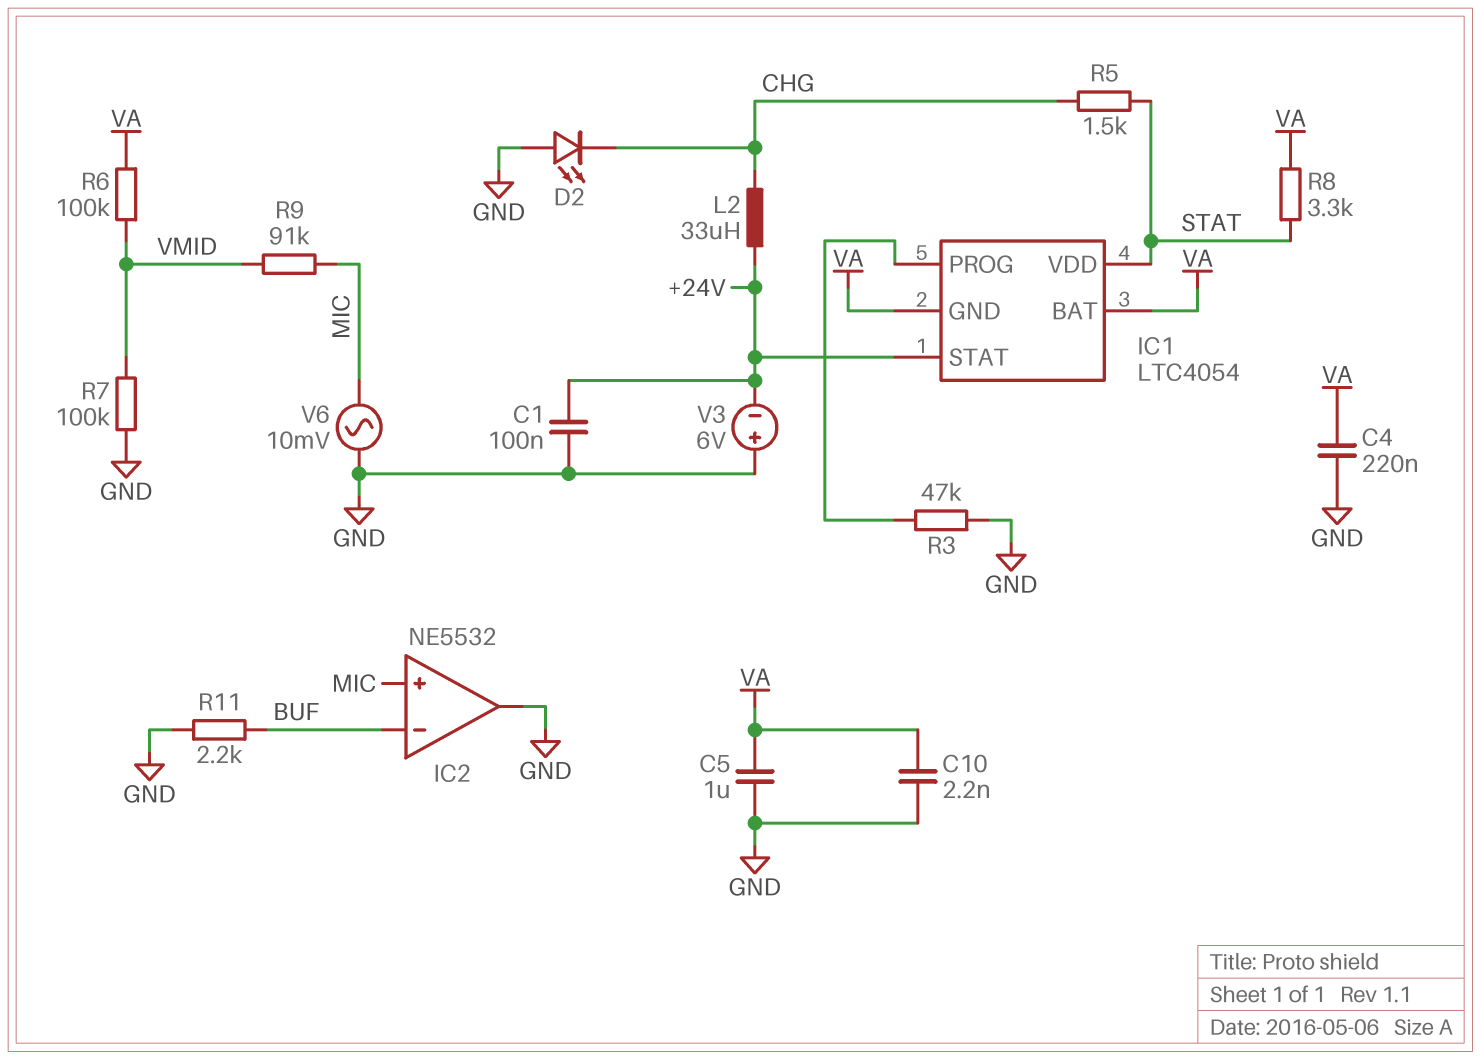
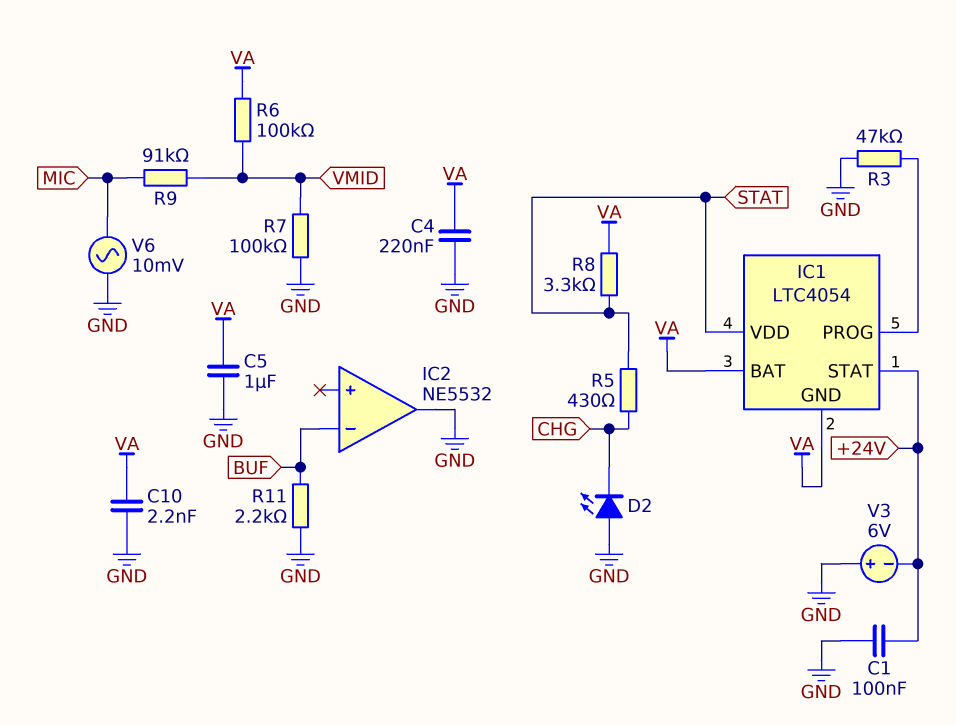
IC2 pin in+: MIC -> none
L2: 33uH (+24V, CHG) -> none
R5: 1.5k (CHG, STAT) -> 430 (CHG, STAT)

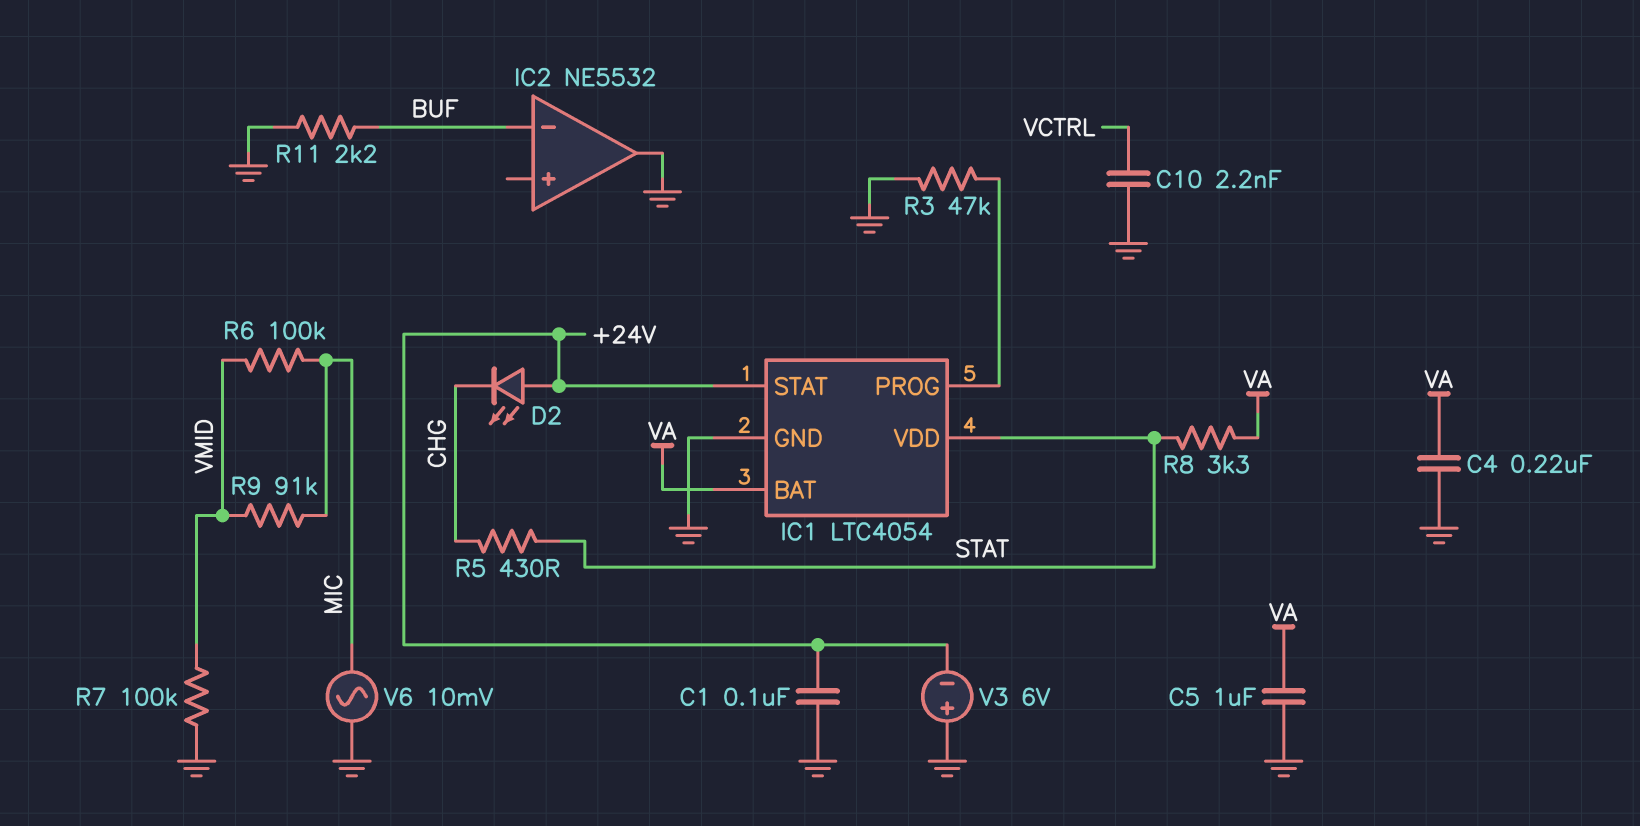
C10: 2.2nF (GND, VA) -> 2.2nF (GND, VCTRL)
D2: LED (A GND, K CHG) -> LED (A +24V, K CHG)
IC1 pin GND: VA -> GND
R6: 100k (VA, VMID) -> 100k (MIC, VMID)

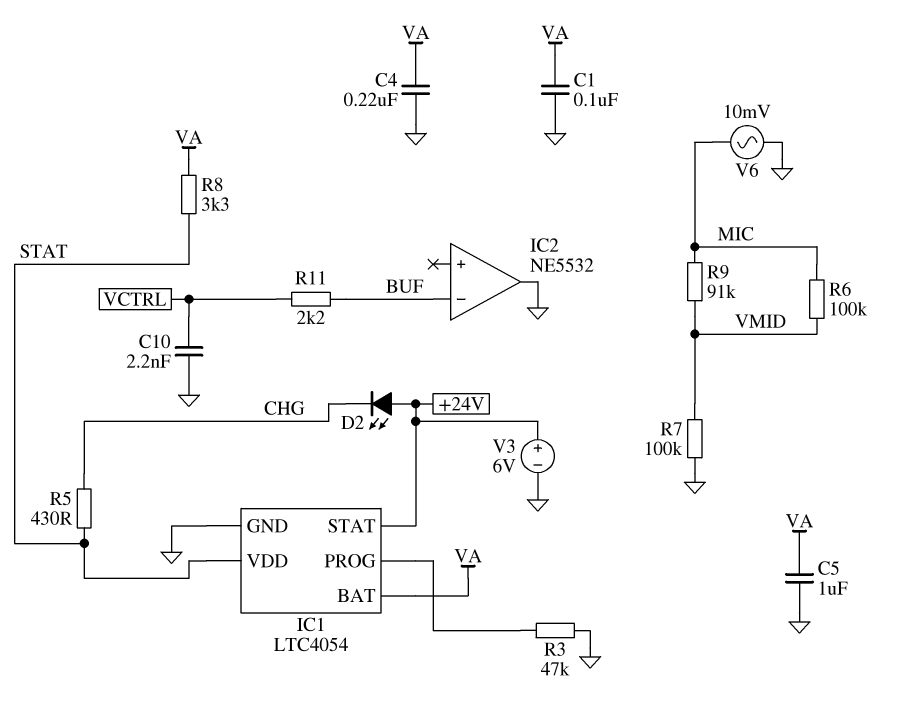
C1: 100nF (+24V, GND) -> 100nF (GND, VA)
R11: 2.2k (BUF, GND) -> 2.2k (BUF, VCTRL)
V3: 6V (plus GND, minus +24V) -> 6V (plus +24V, minus GND)

